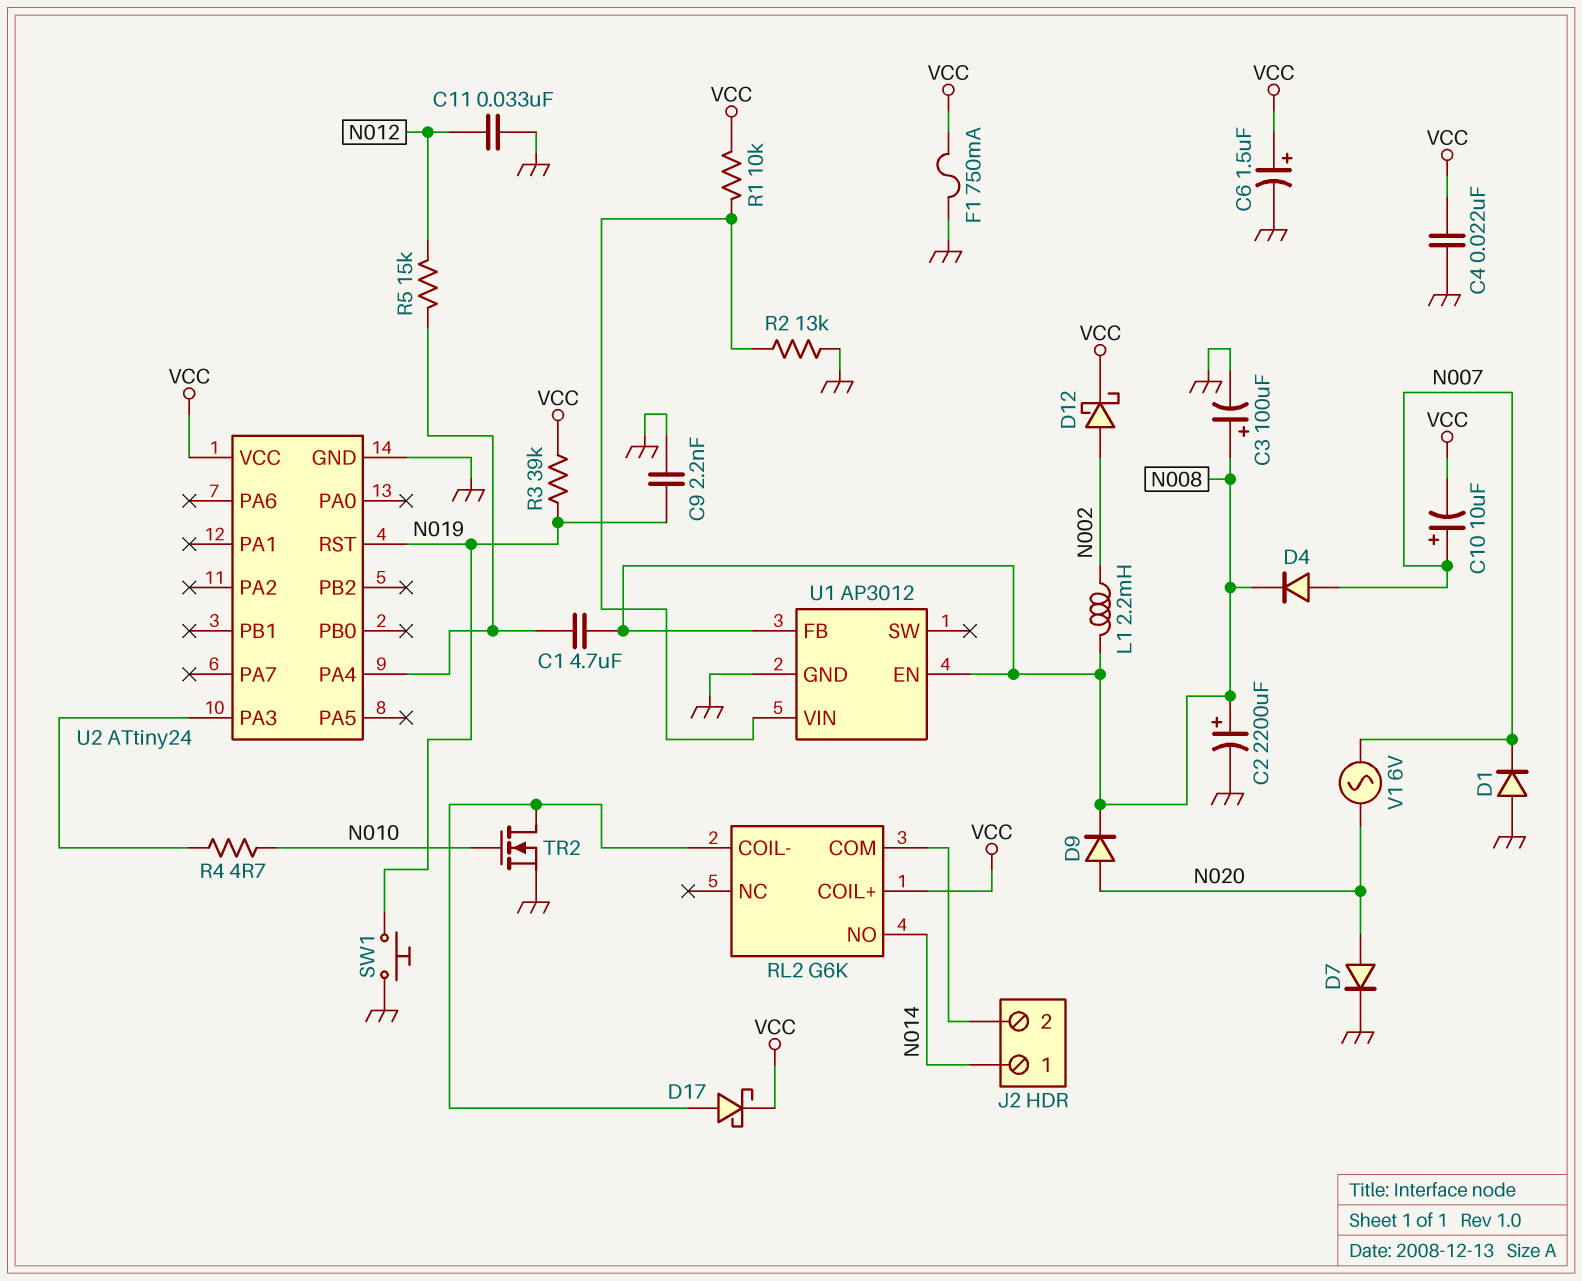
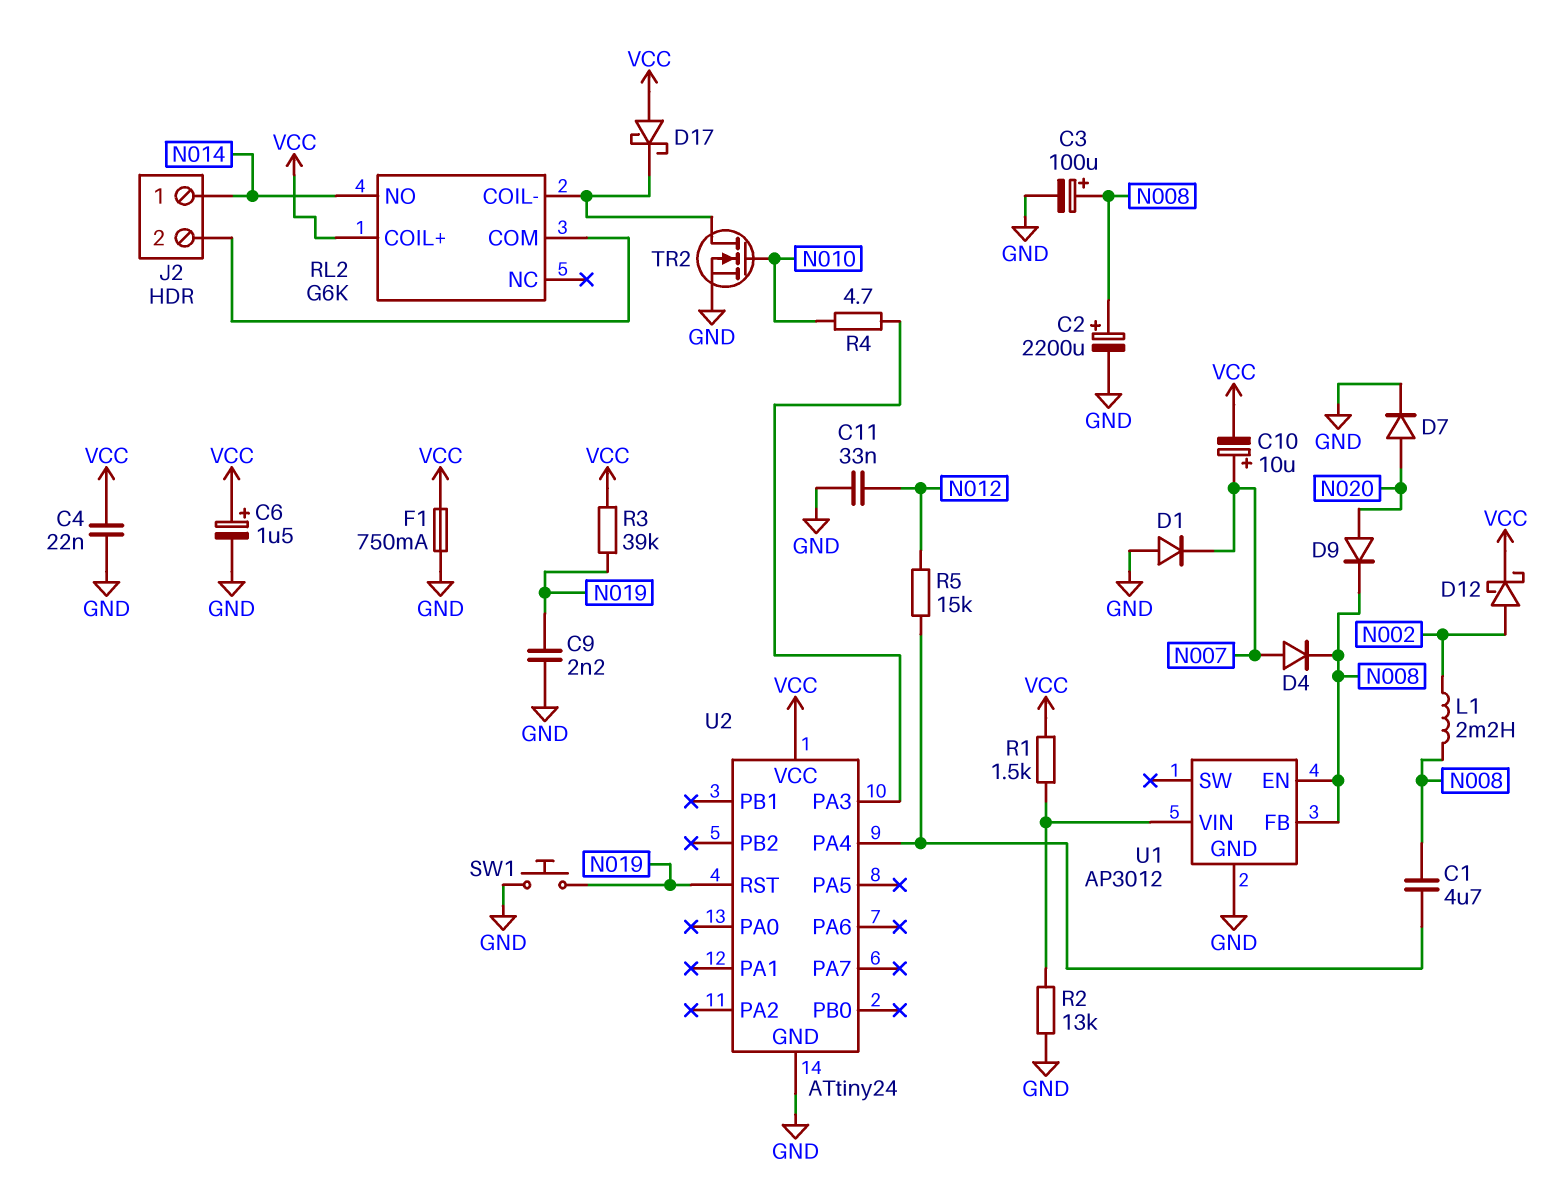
D17: schottky (A RL2/COIL-, K VCC) -> schottky (A VCC, K RL2/COIL-)
R1: 10k (U1/VIN, VCC) -> 1.5k (U1/VIN, VCC)
V1: AC 6V (N007, N020) -> none

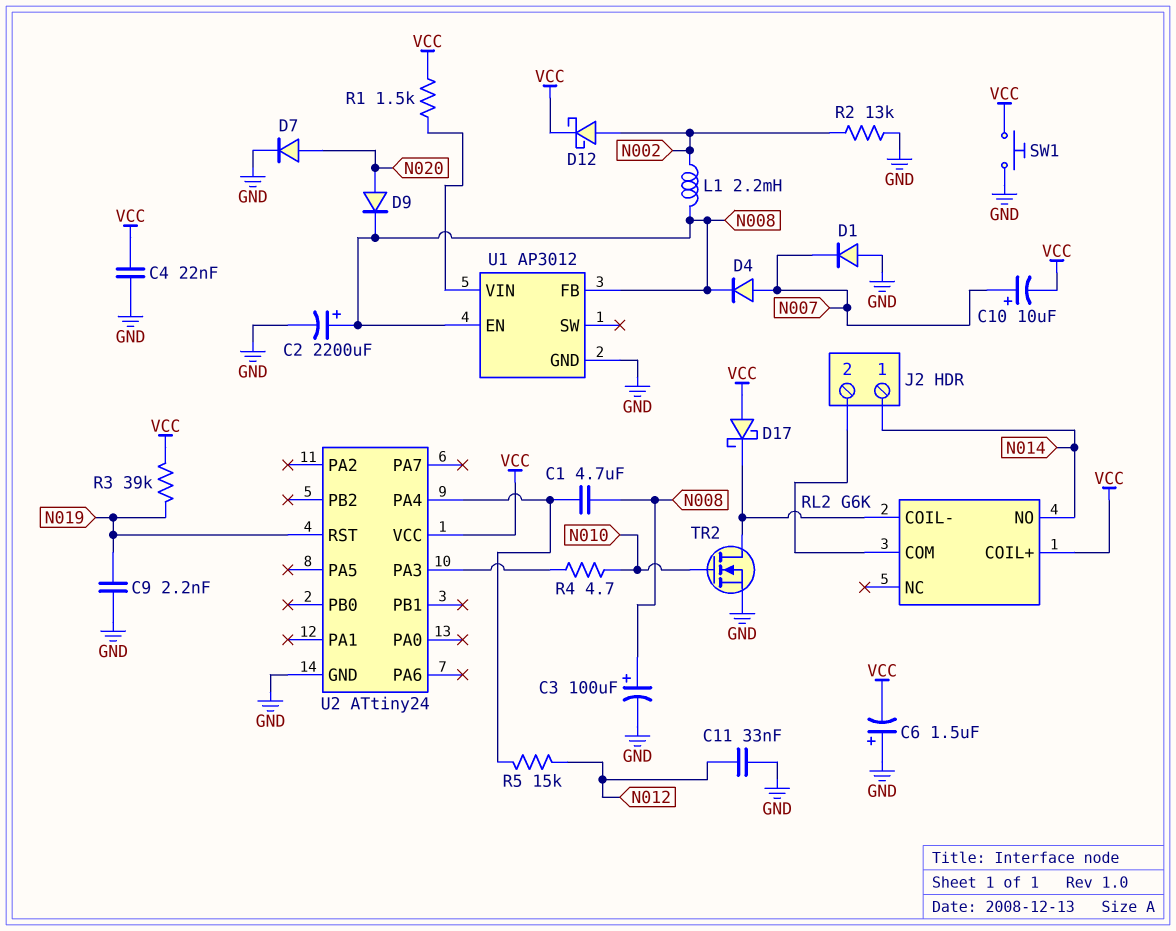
C6: 1.5uF (plus VCC, minus GND) -> 1.5uF (plus GND, minus VCC)
F1: 750mA (GND, VCC) -> none
R2: 13k (GND, U1/VIN) -> 13k (GND, N002)
SW1: button (GND, N019) -> button (GND, VCC)

